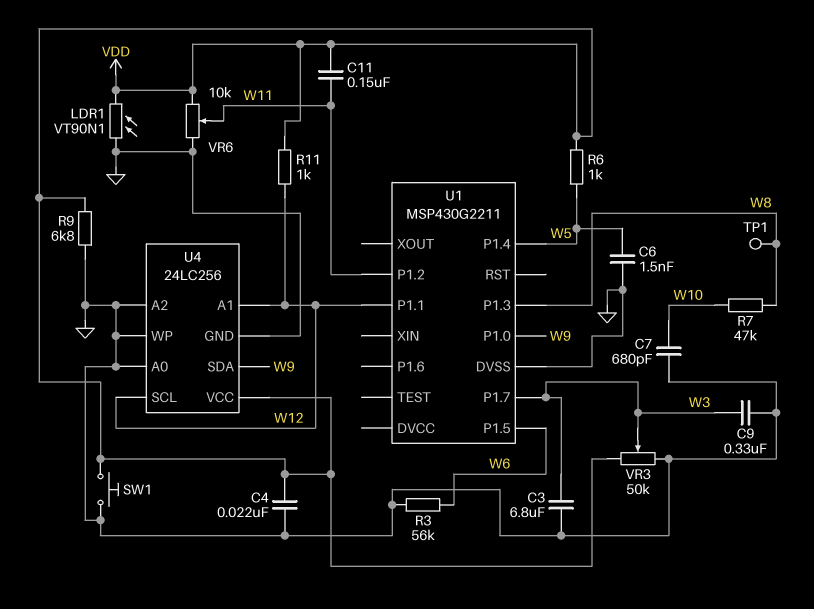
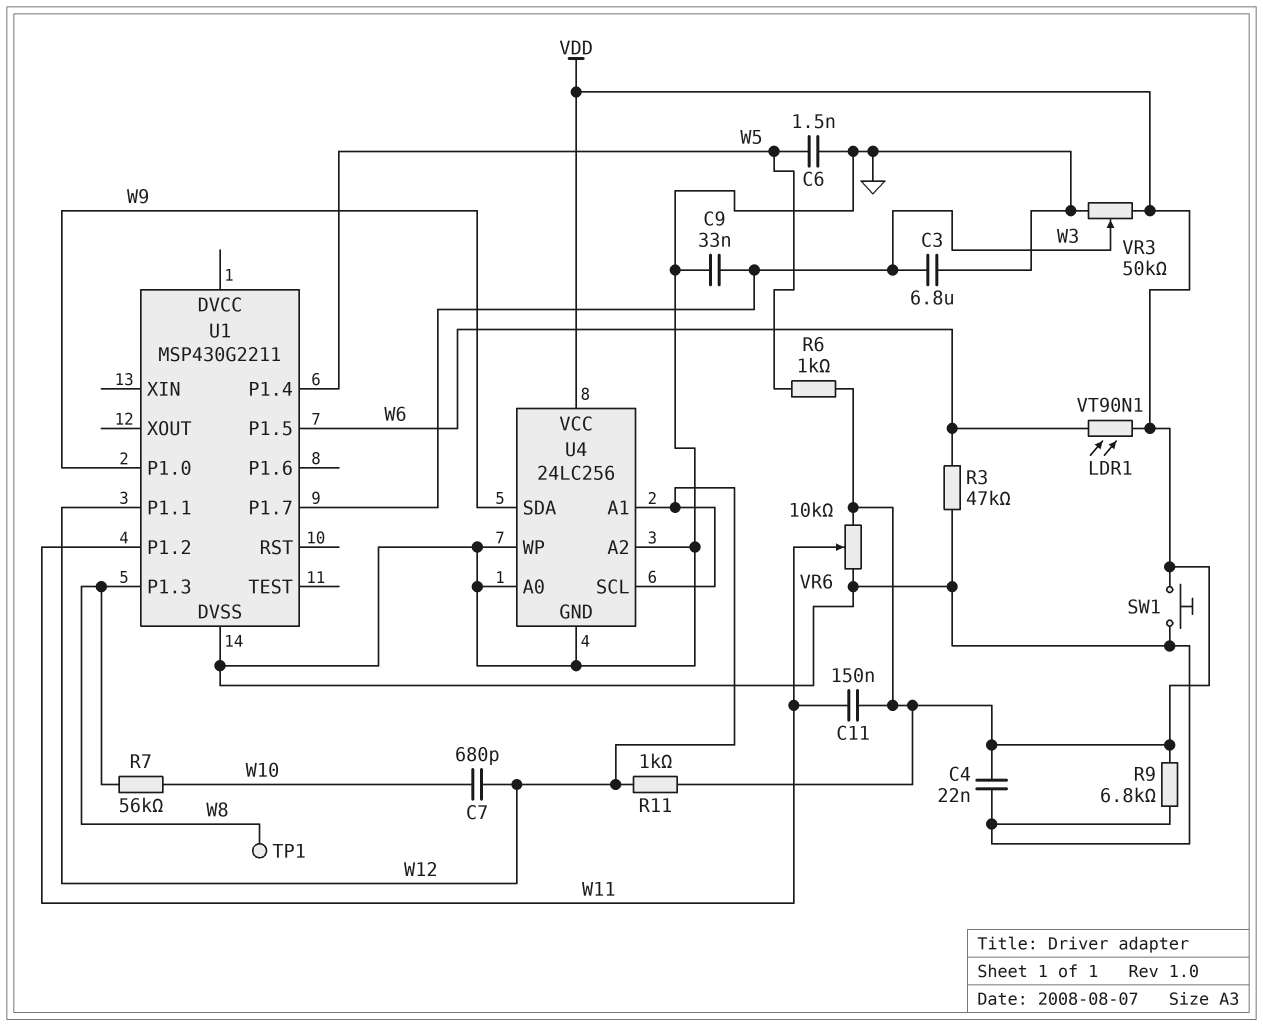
C7: 680pF (GND, W10) -> 680pF (W10, W12)
C9: 330nF (GND, W3) -> 33nF (GND, W3)
LDR1: VT90N1 (GND, VDD) -> VT90N1 (VDD, W6)
R3: 56k (GND, W6) -> 47k (GND, W6)
R7: 47k (W8, W10) -> 56k (W8, W10)

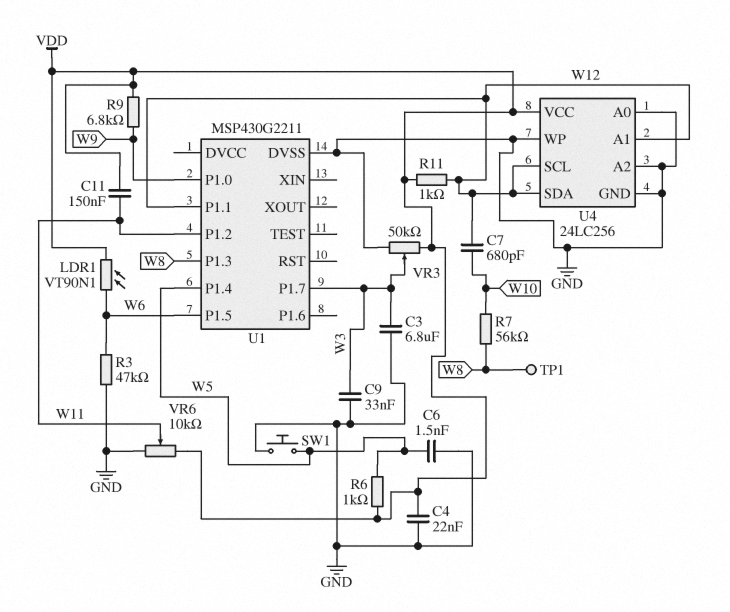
R9: 6.8k (GND, VDD) -> 6.8k (VDD, W9)
SW1: button (GND, VDD) -> button (GND, W5)
U4 pin SDA: W9 -> W12

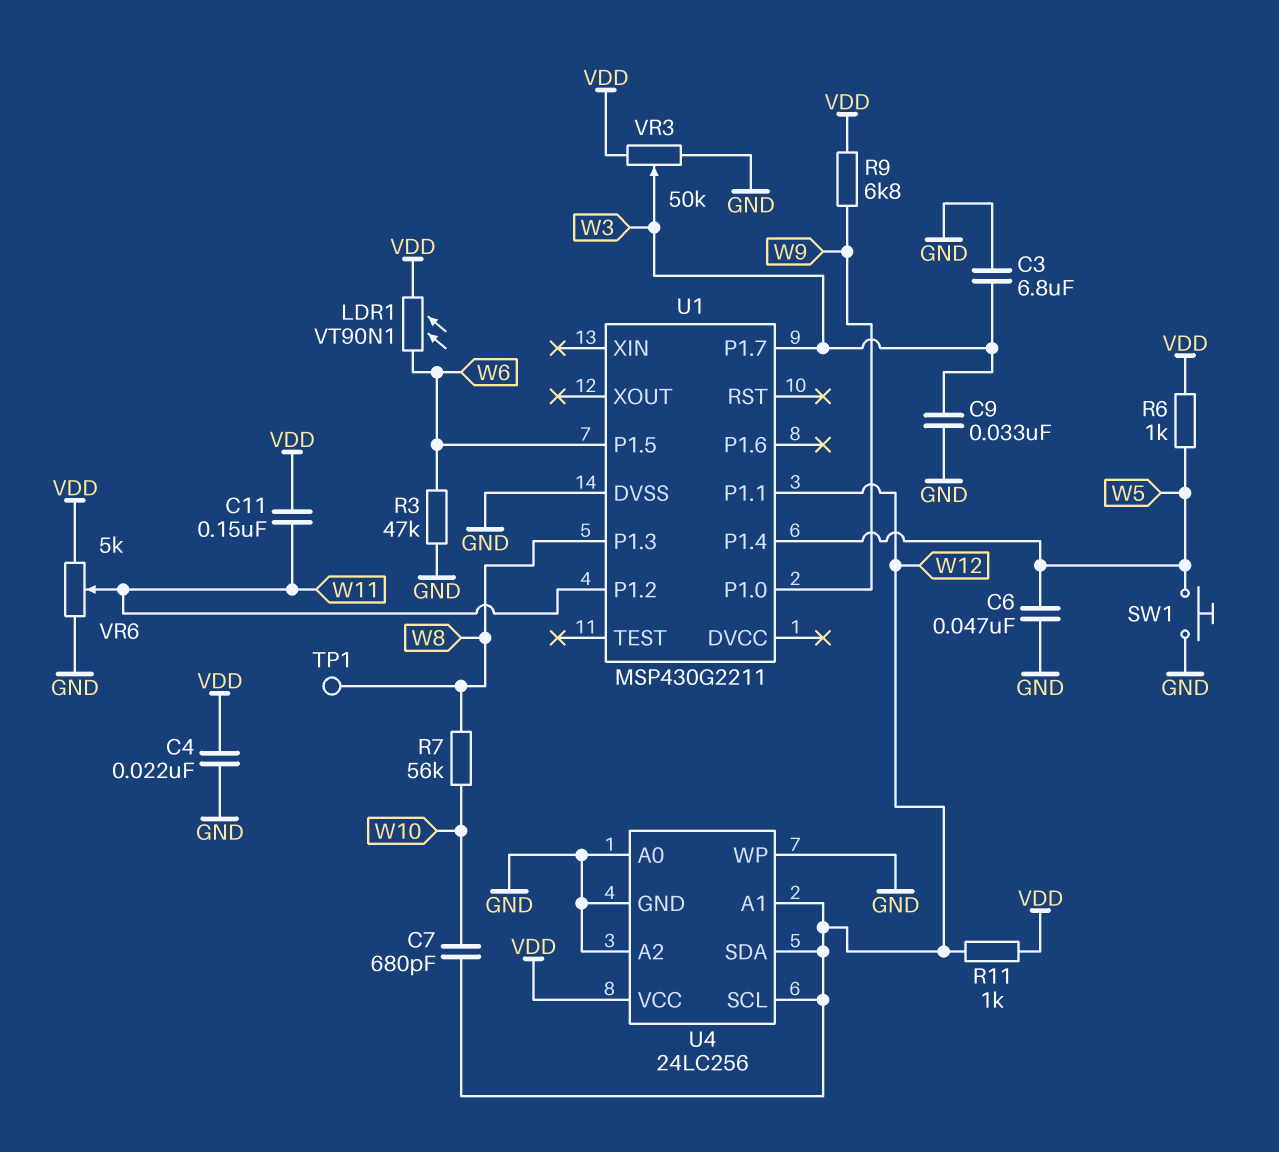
C6: 1.5nF (GND, W5) -> 47nF (GND, W5)
VR6: 10k (GND, VDD, wiper W11) -> 5k (GND, VDD, wiper W11)

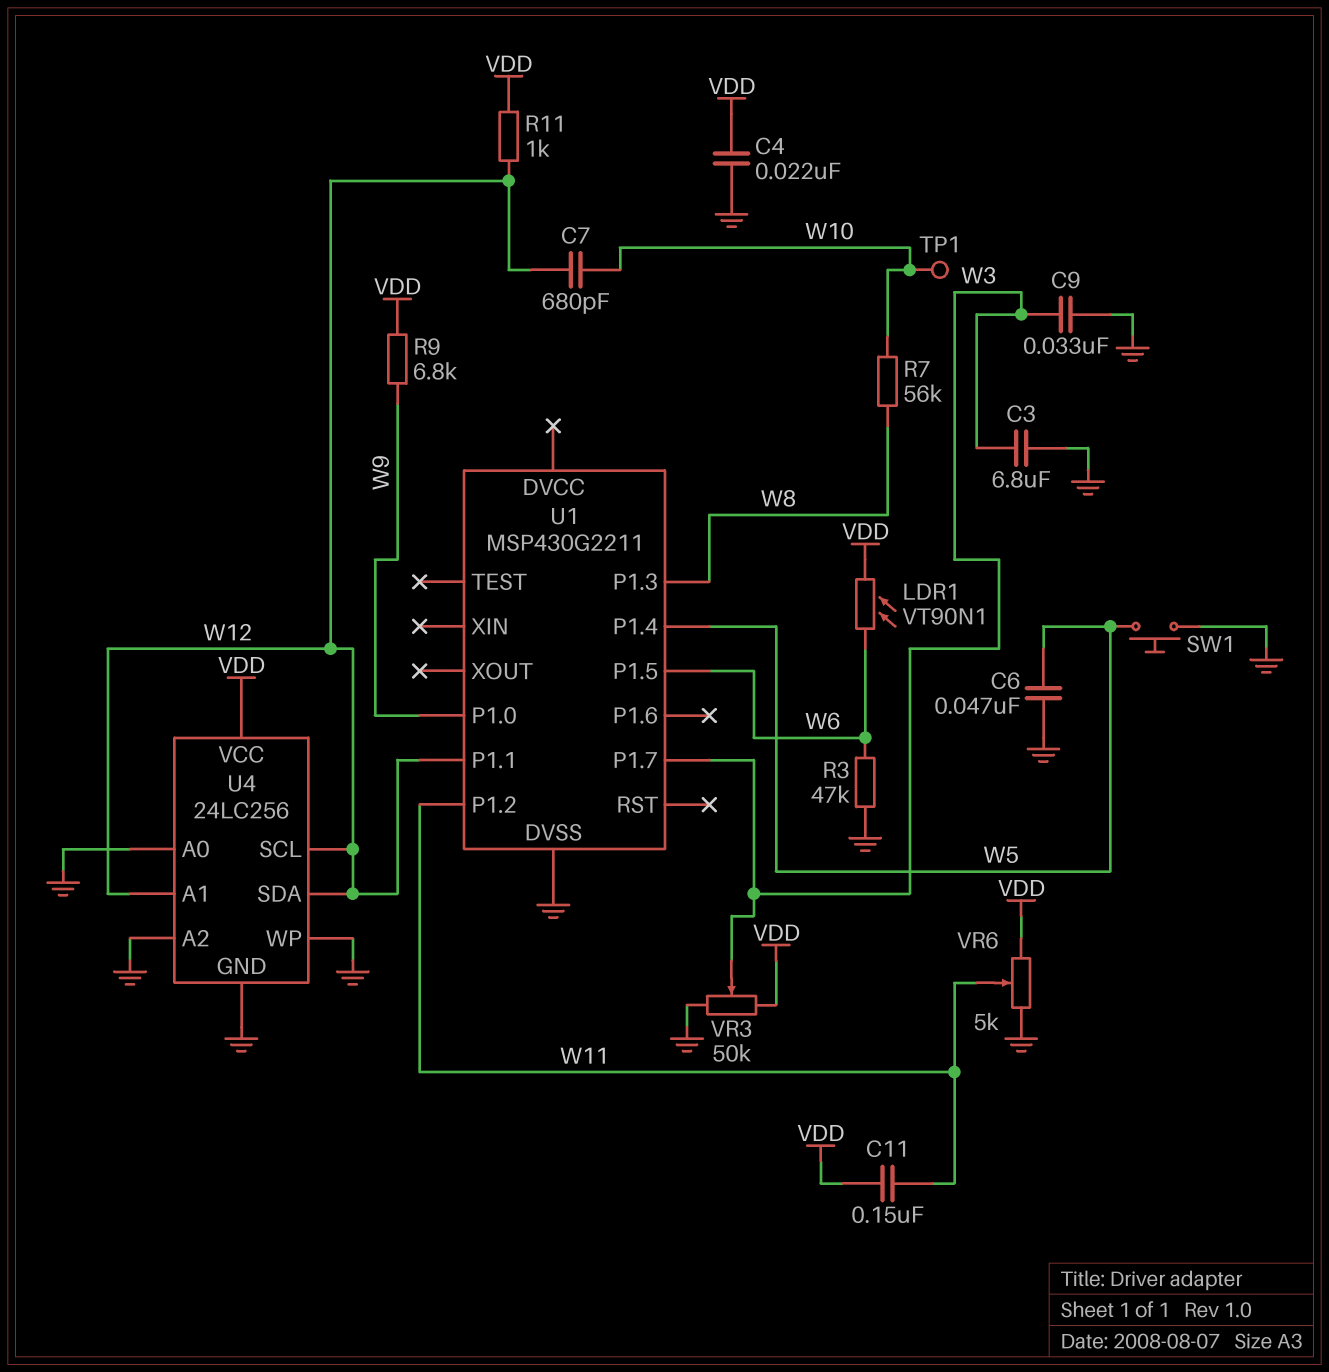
R6: 1k (VDD, W5) -> none
TP1: test point (W8) -> test point (W10)

